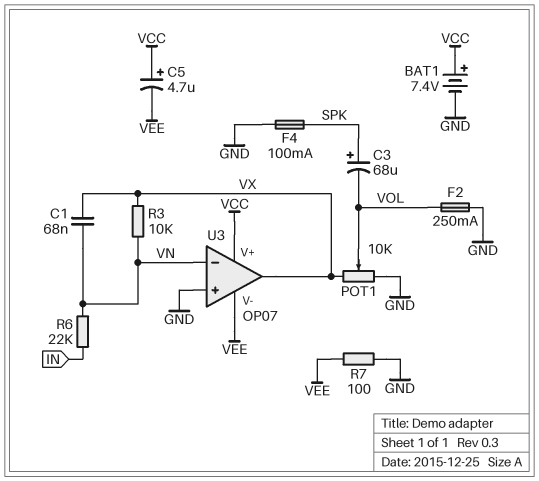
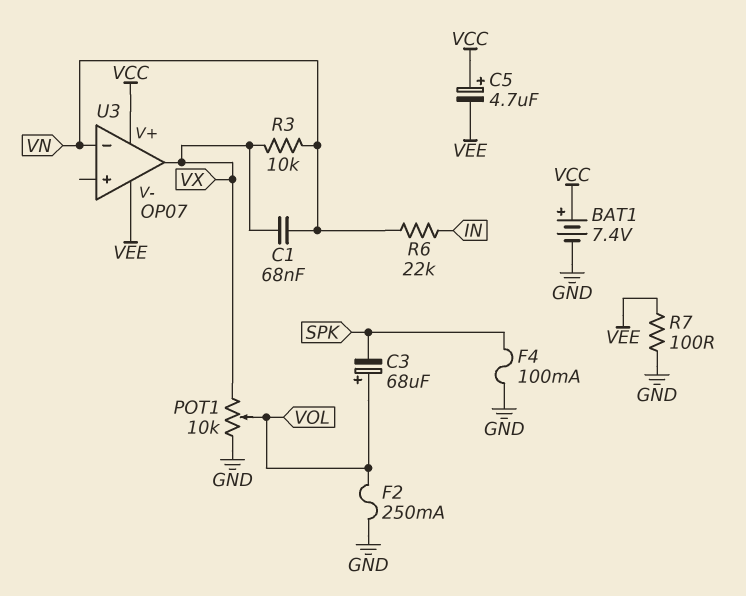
C3: 68uF (plus SPK, minus VOL) -> 68uF (plus VOL, minus SPK)
U3 pin in+: GND -> none

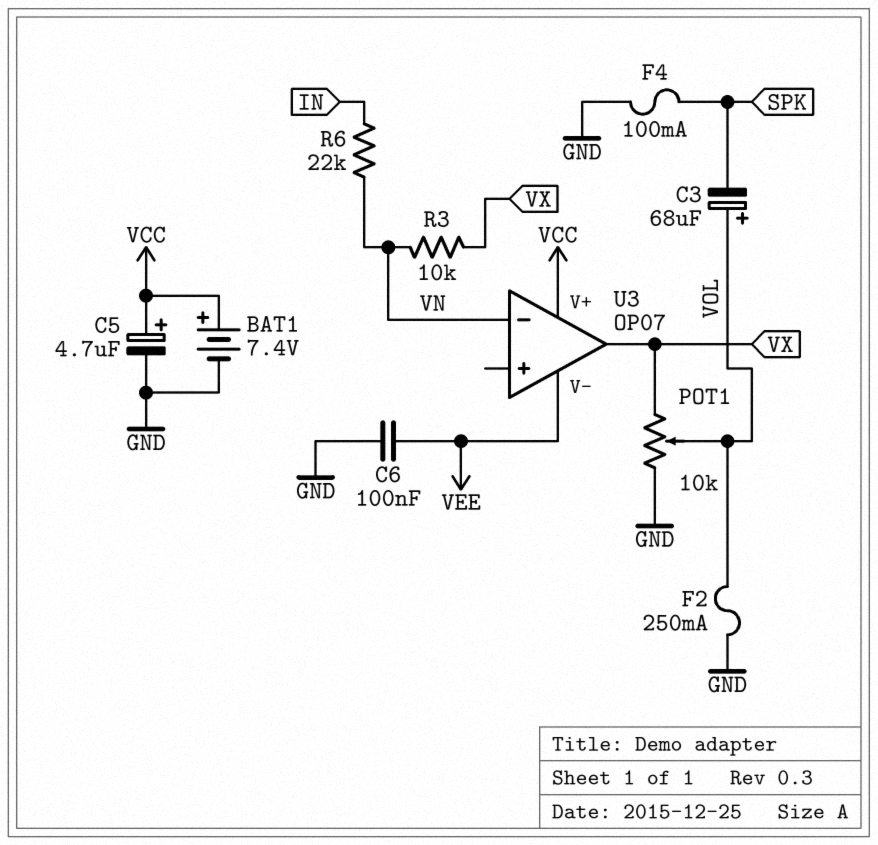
C1: 68nF (VN, VX) -> none
C5: 4.7uF (plus VCC, minus VEE) -> 4.7uF (plus VCC, minus GND)
C6: none -> 100nF (GND, VEE)
R7: 100 (GND, VEE) -> none

